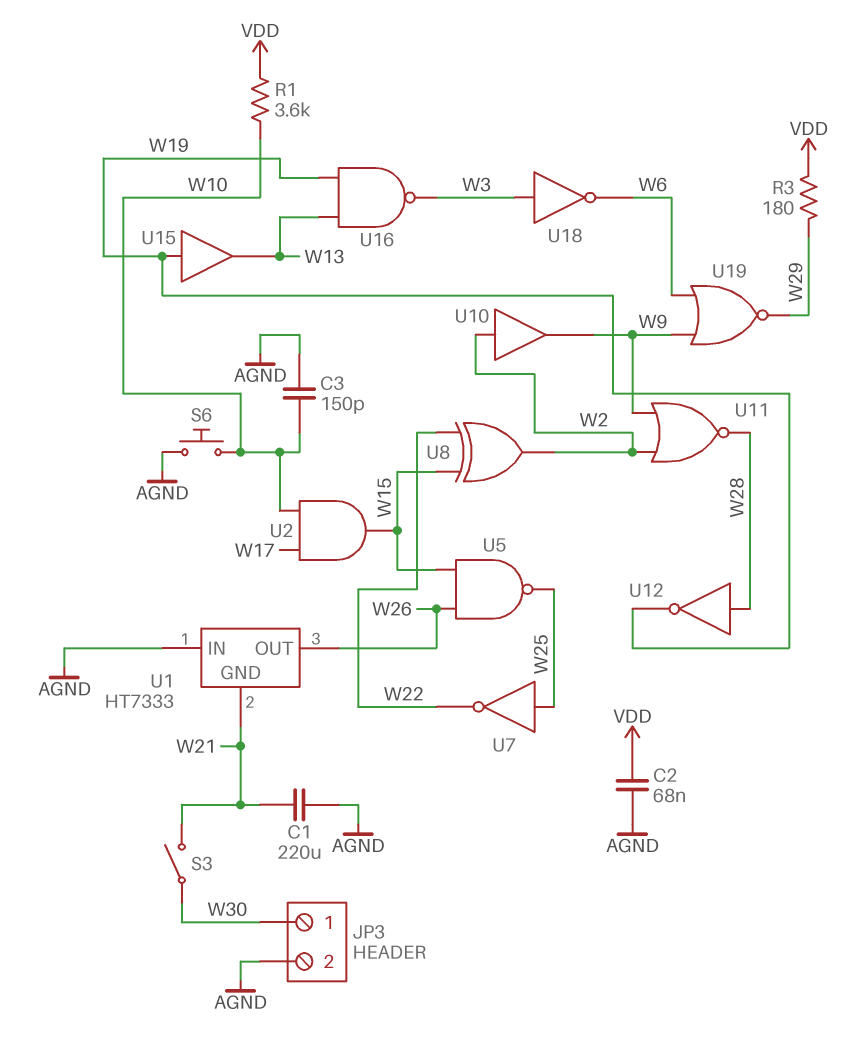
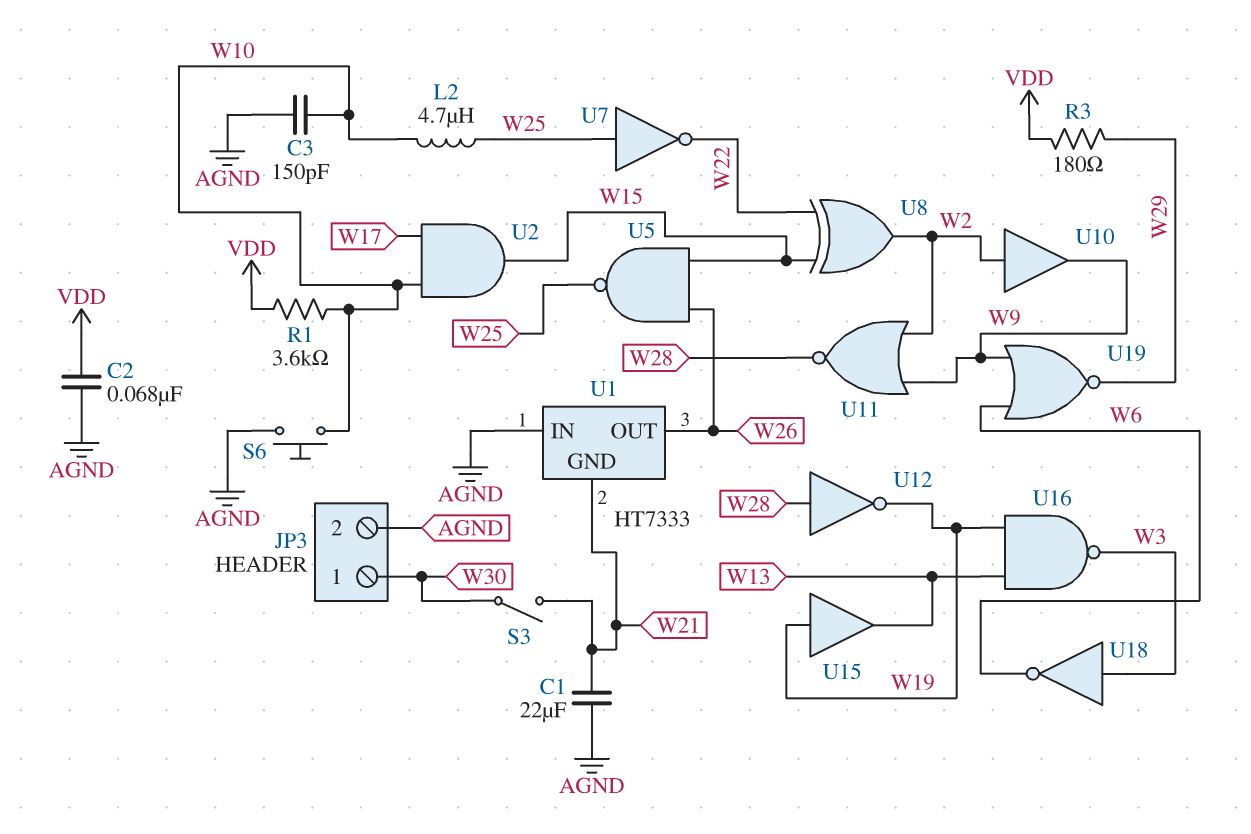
C1: 220uF (AGND, W21) -> 22uF (AGND, W21)
L2: none -> 4.7uH (W10, W25)

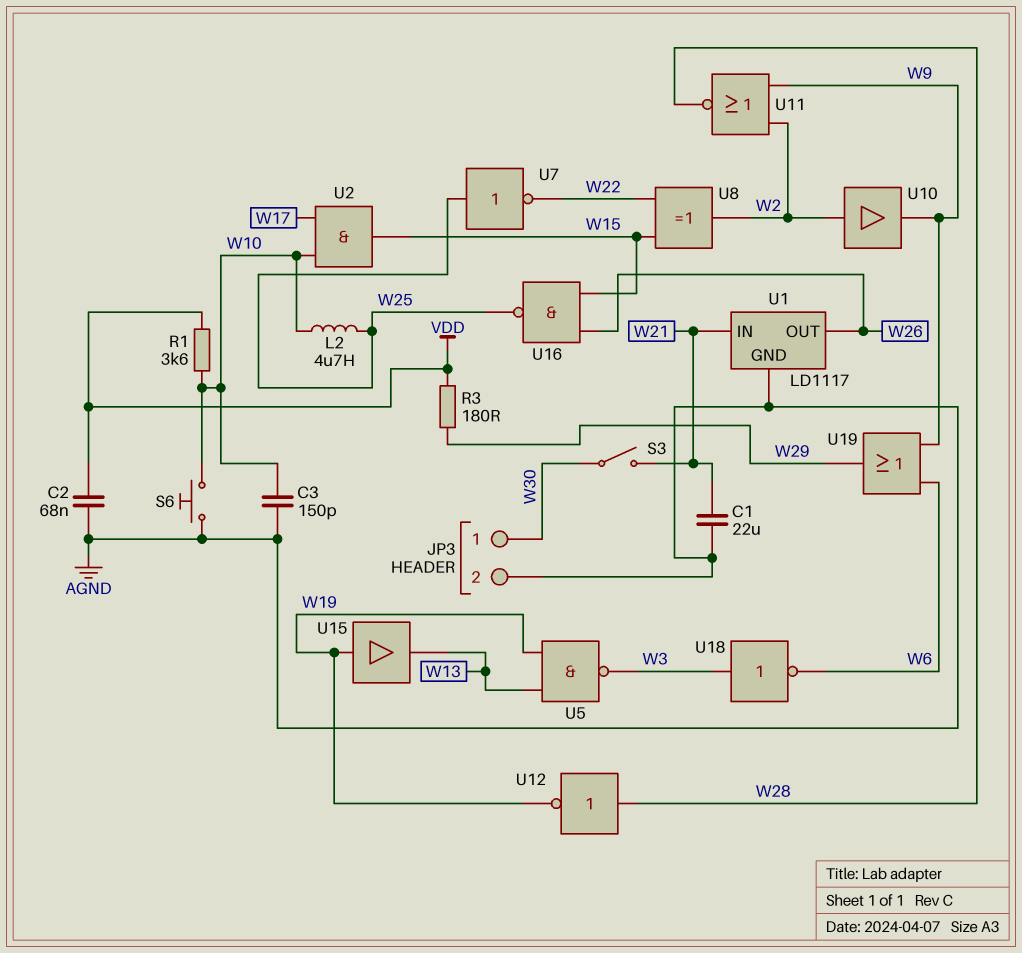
U1: HT7333 -> LD1117
U1 pin GND: W21 -> AGND
U1 pin IN: AGND -> W21
U5: NAND (in W15, in W26, out W25) -> NAND (in W13, in W19, out W3)
U16: NAND (in W13, in W19, out W3) -> NAND (in W15, in W26, out W25)
U19: NOR (in W6, in W9, out W29) -> OR (in W6, in W9, out W29)

